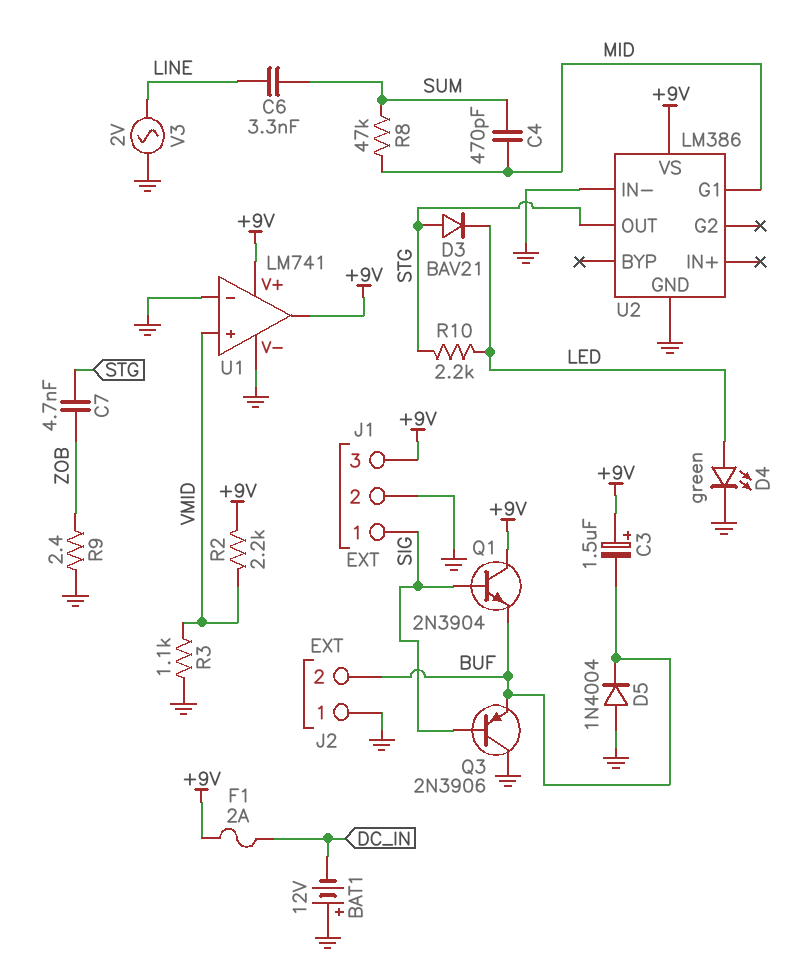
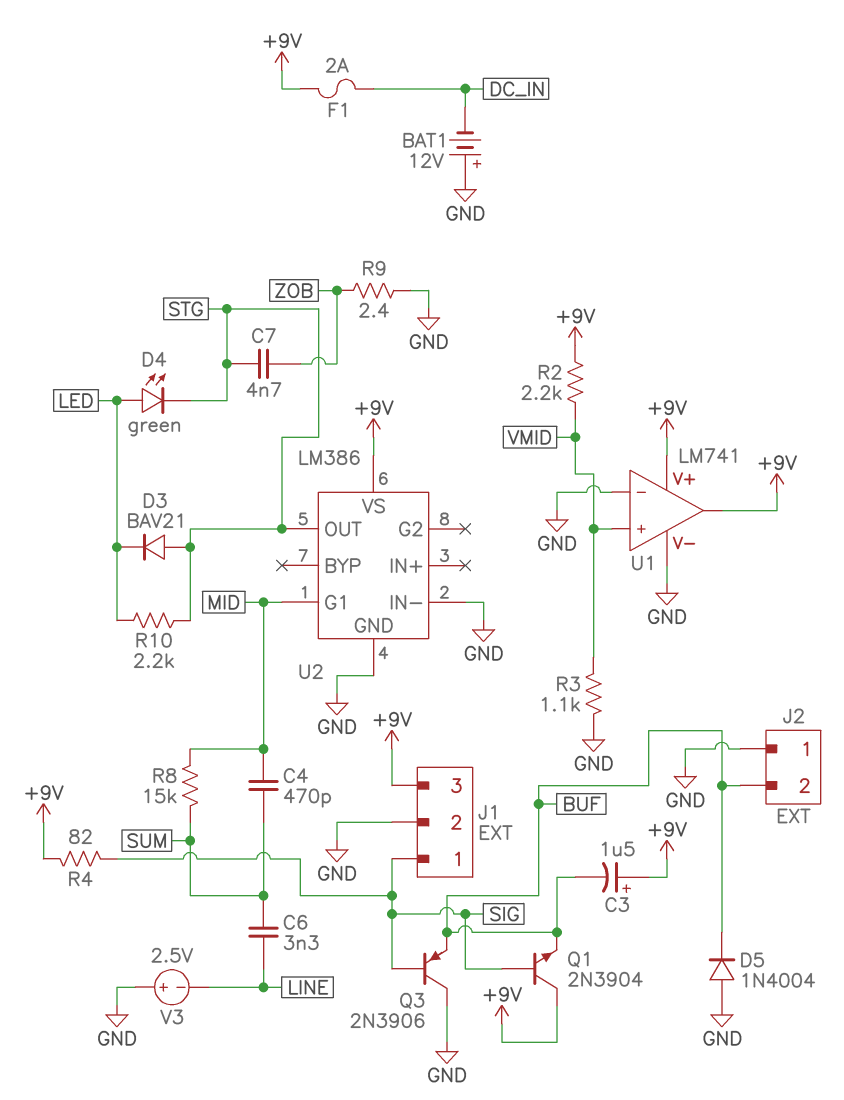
D4: LED green (A LED, K GND) -> LED green (A LED, K STG)
R4: none -> 82 (+9V, SIG)
R8: 47k (MID, SUM) -> 15k (MID, SUM)
V3: AC 2V (GND, LINE) -> 2.5V (plus GND, minus LINE)

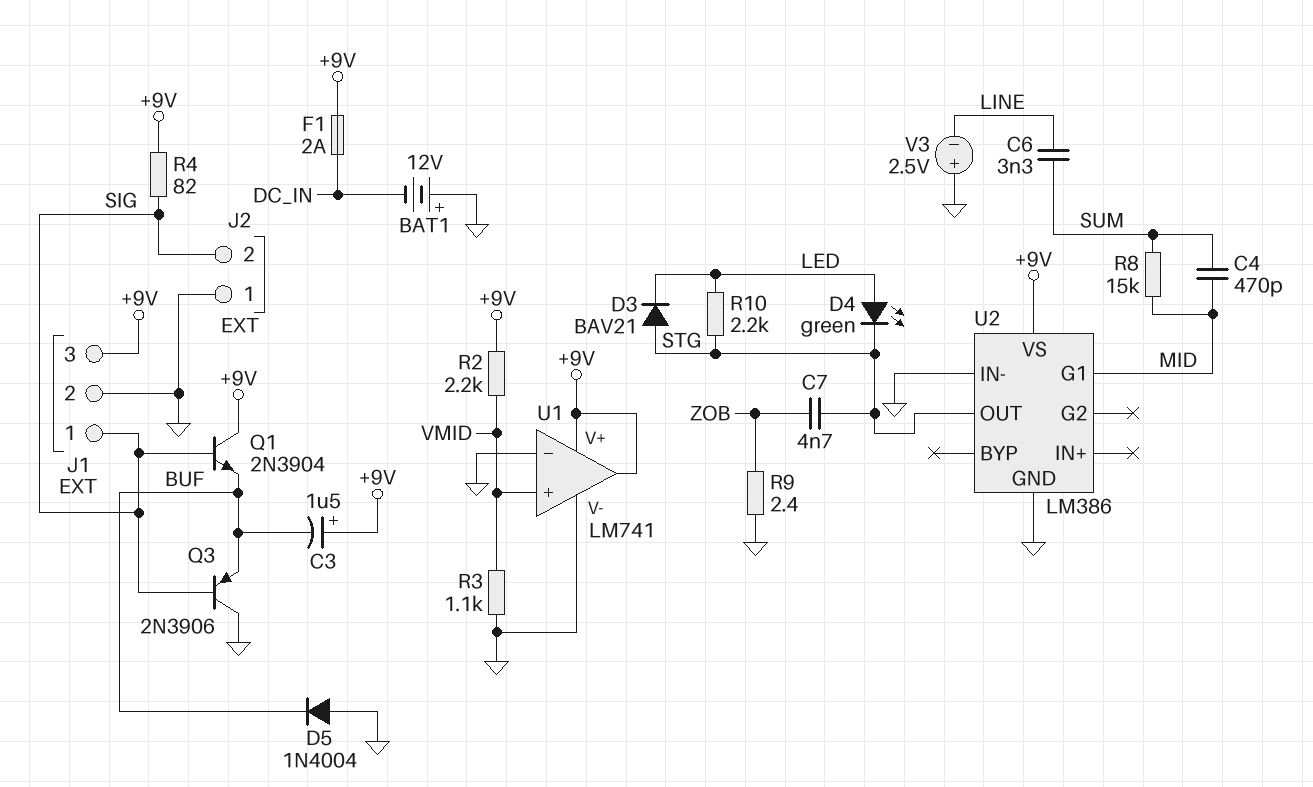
J2 pin 2: BUF -> SIG

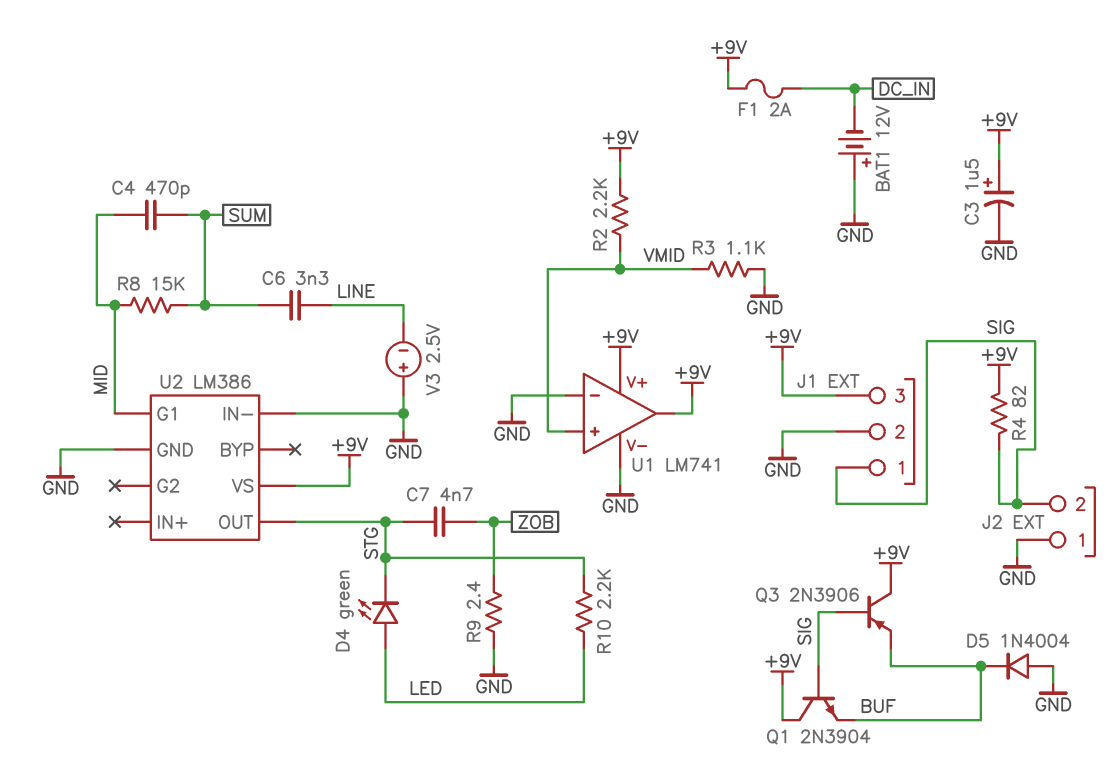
C3: 1.5uF (plus +9V, minus BUF) -> 1.5uF (plus +9V, minus GND)
D3: diode BAV21 (A STG, K LED) -> none
Q3: PNP 2N3906 (B SIG, C GND, E BUF) -> PNP 2N3906 (B SIG, C +9V, E BUF)

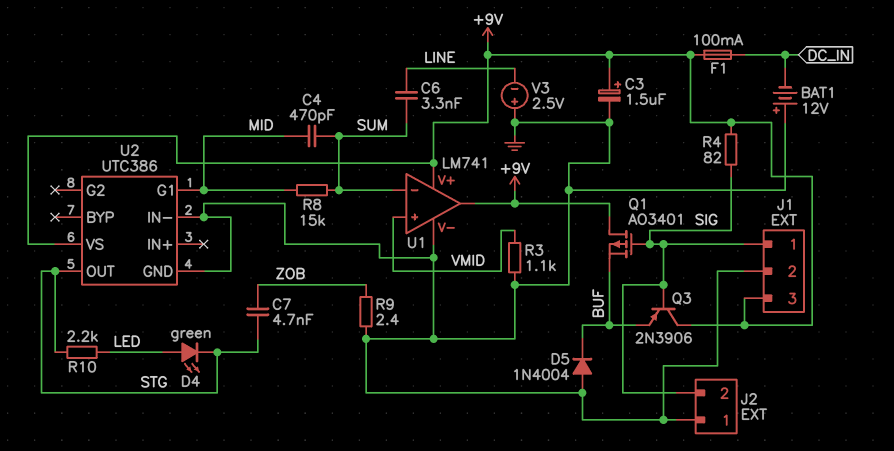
F1: 2A (+9V, DC_IN) -> 100mA (+9V, DC_IN)
Q1: NPN 2N3904 (B SIG, C +9V, E BUF) -> PMOS AO3401 (G SIG, D +9V, S BUF)
R2: 2.2k (+9V, VMID) -> none
U1 pin in-: GND -> SUM
U2: LM386 -> UTC386

